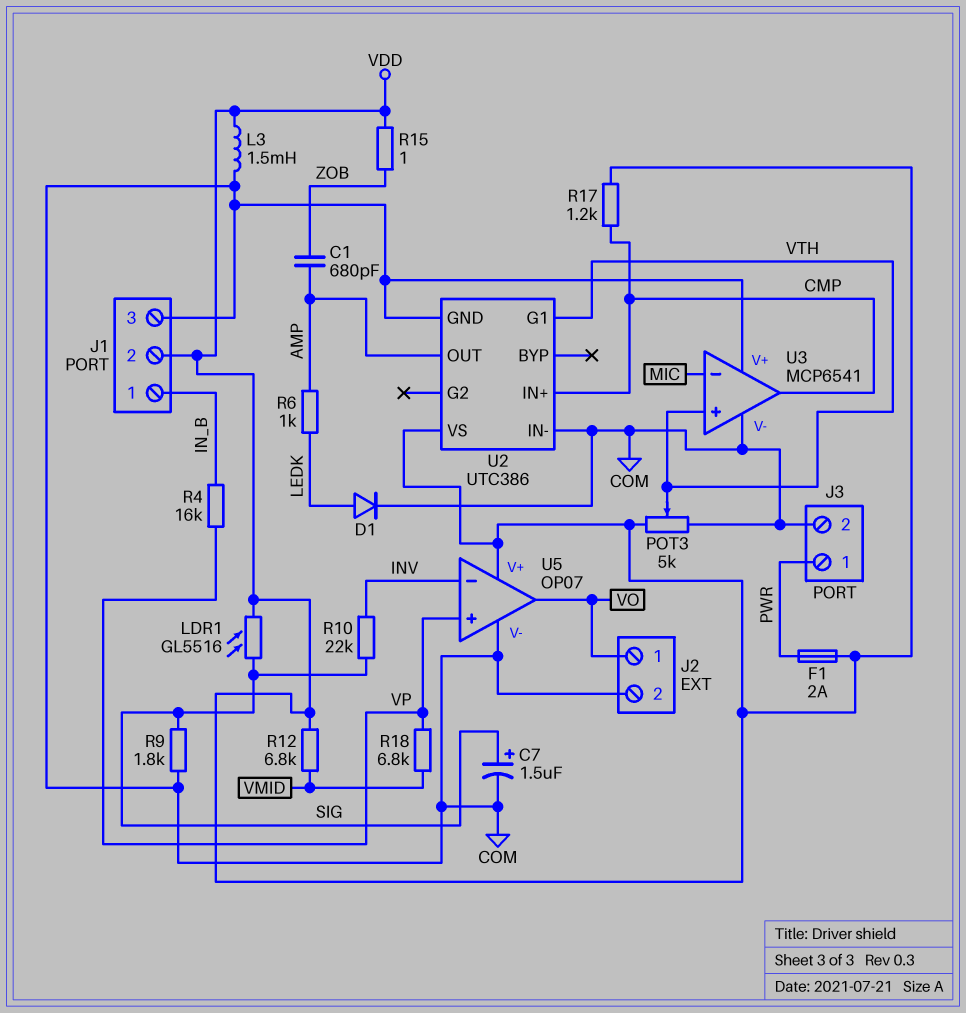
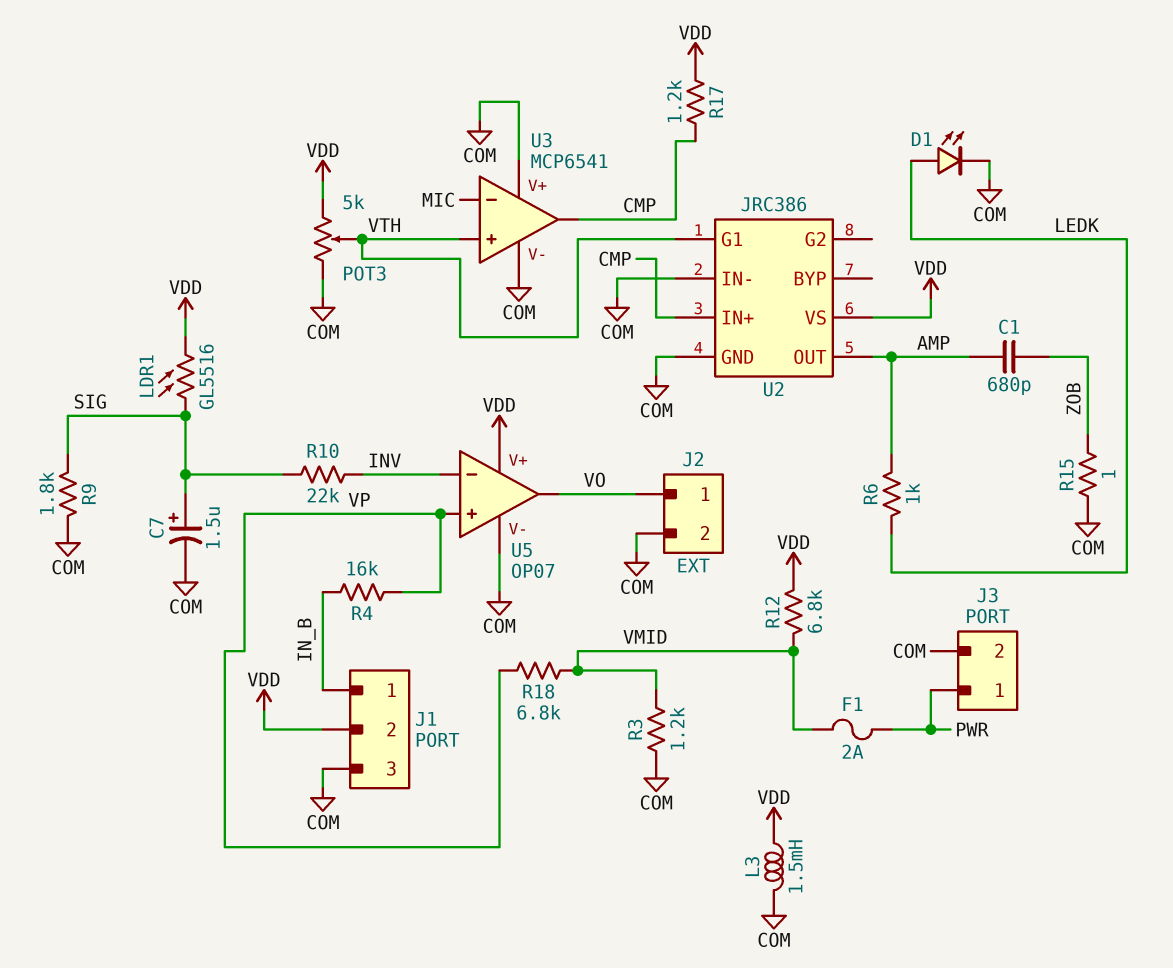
D1: diode (A LEDK, K COM) -> LED (A LEDK, K COM)
F1: 2A (PWR, VDD) -> 2A (PWR, VMID)
R3: none -> 1.2k (COM, VMID)
R15: 1 (VDD, ZOB) -> 1 (COM, ZOB)
U2: UTC386 -> JRC386

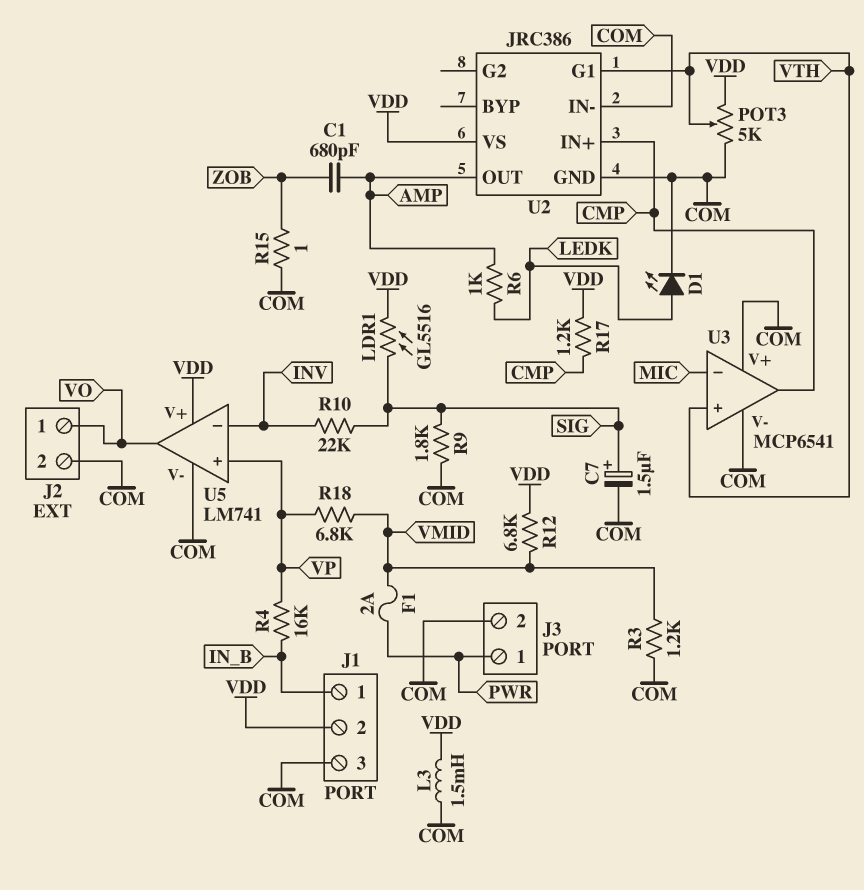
U5: OP07 -> LM741

